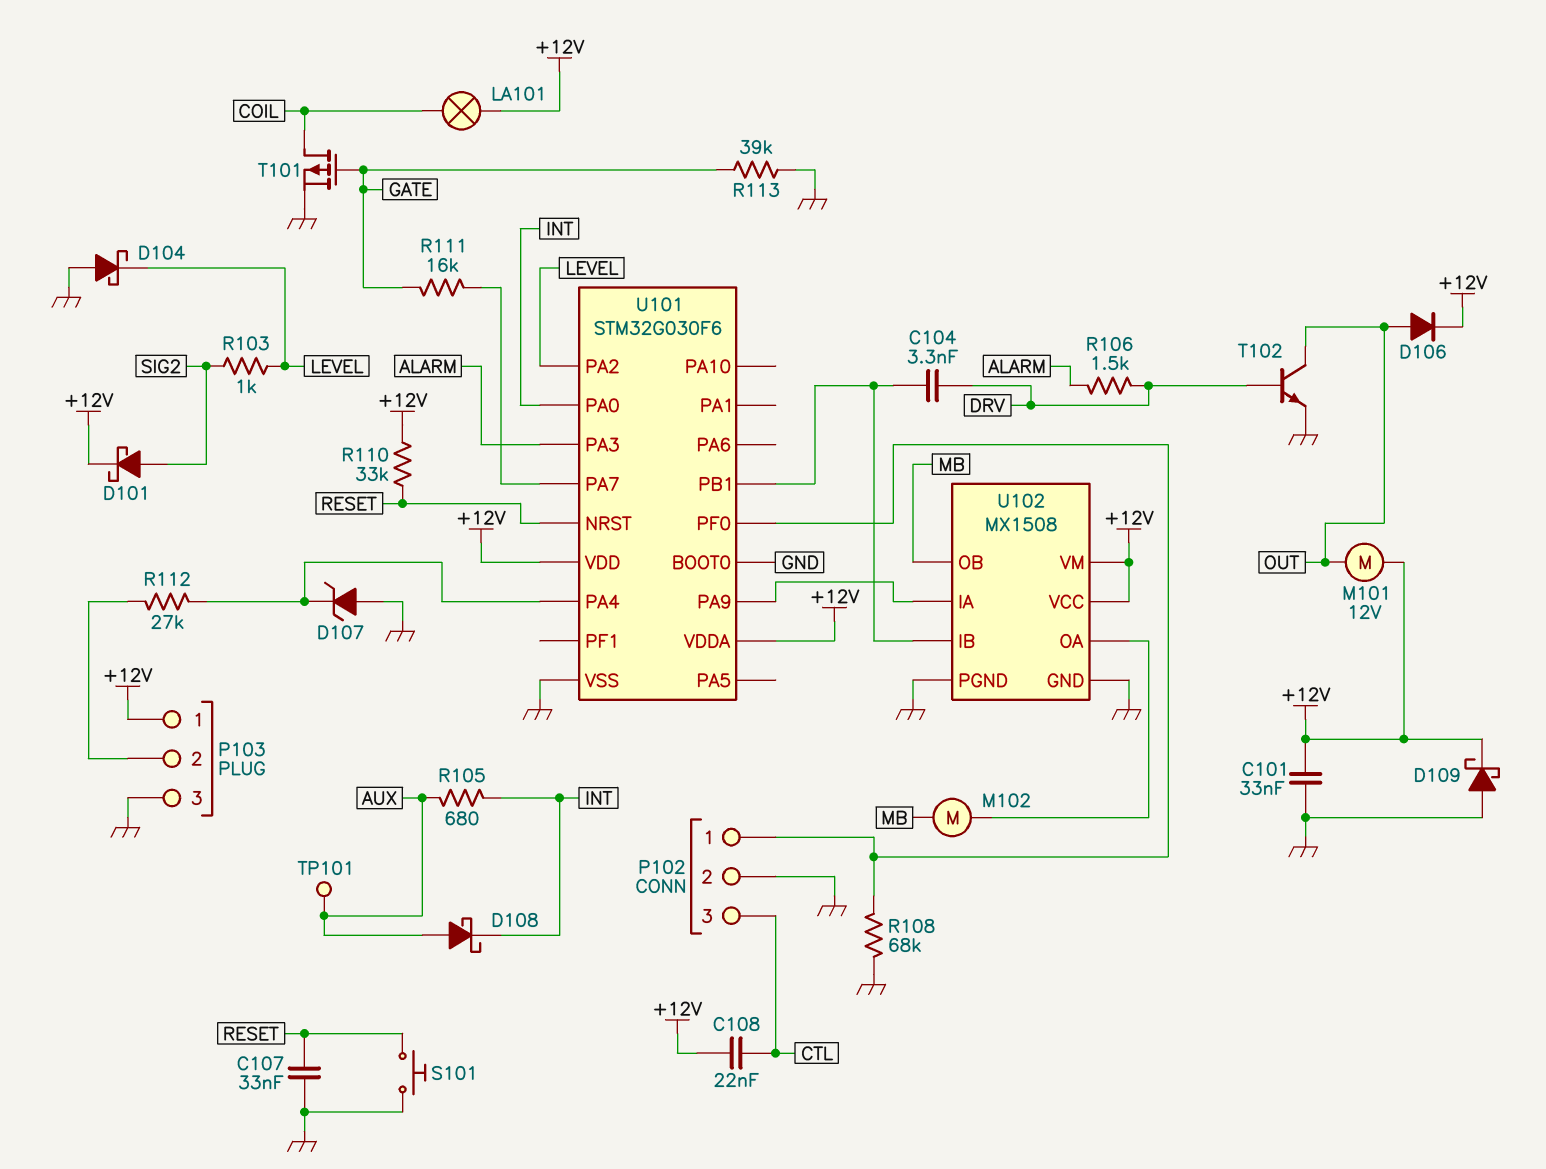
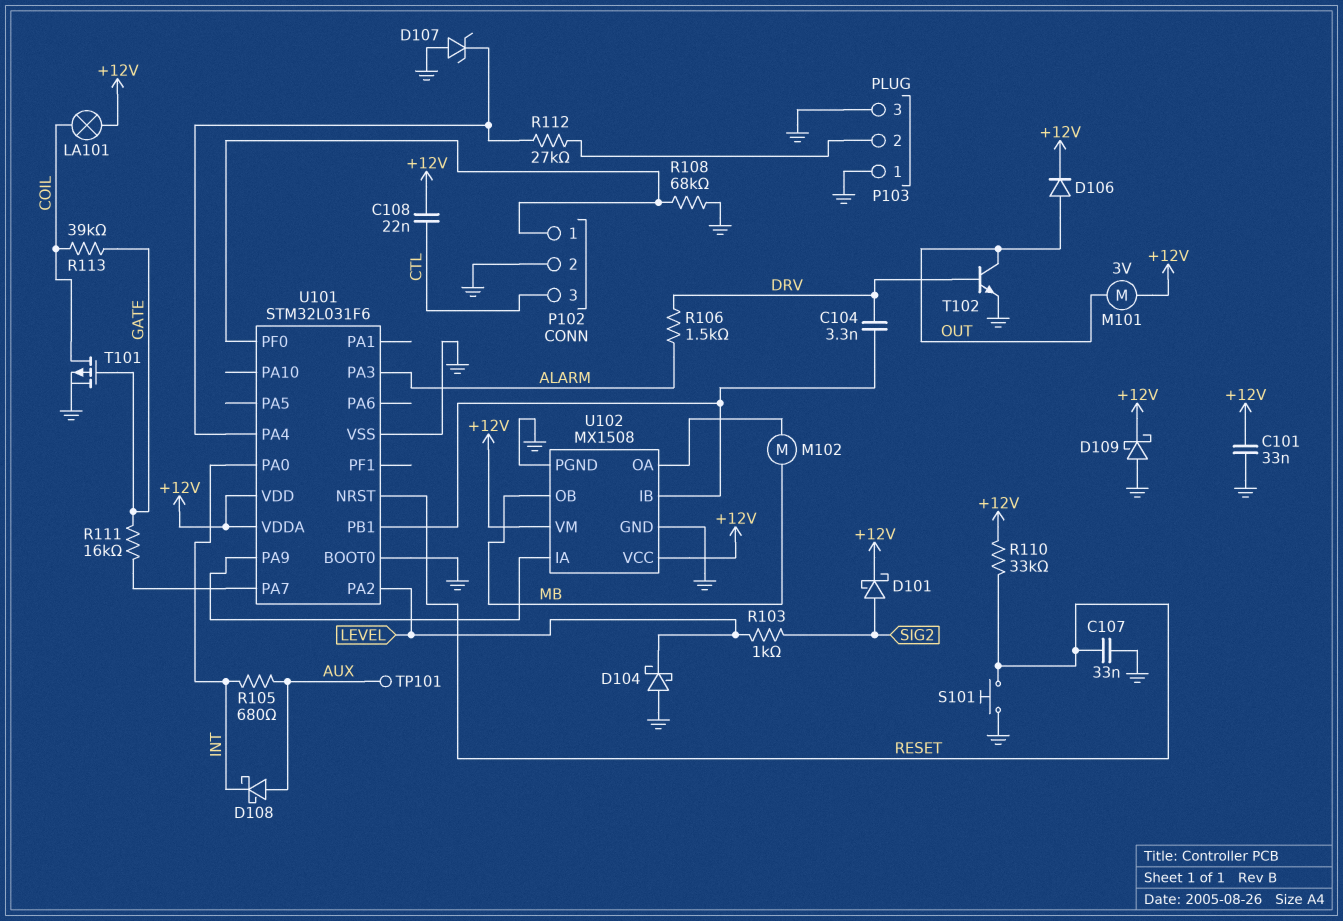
M101: motor 12V (+12V, OUT) -> motor 3V (+12V, OUT)
P103 pin 1: +12V -> GND
R113: 39k (GATE, GND) -> 39k (COIL, GATE)
U101: STM32G030F6 -> STM32L031F6

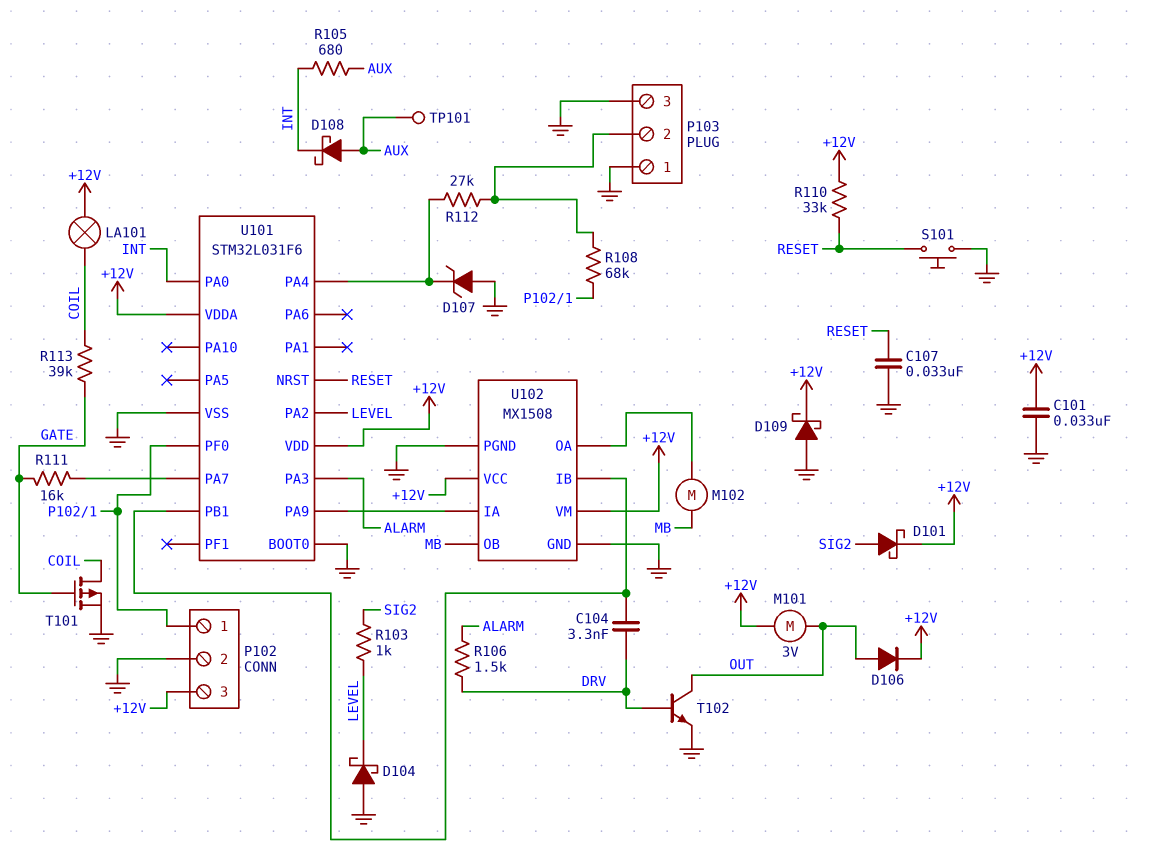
C108: 22nF (+12V, CTL) -> none
P102 pin 3: CTL -> +12V
R108: 68k (GND, P102/1) -> 68k (P102/1, P103/2)

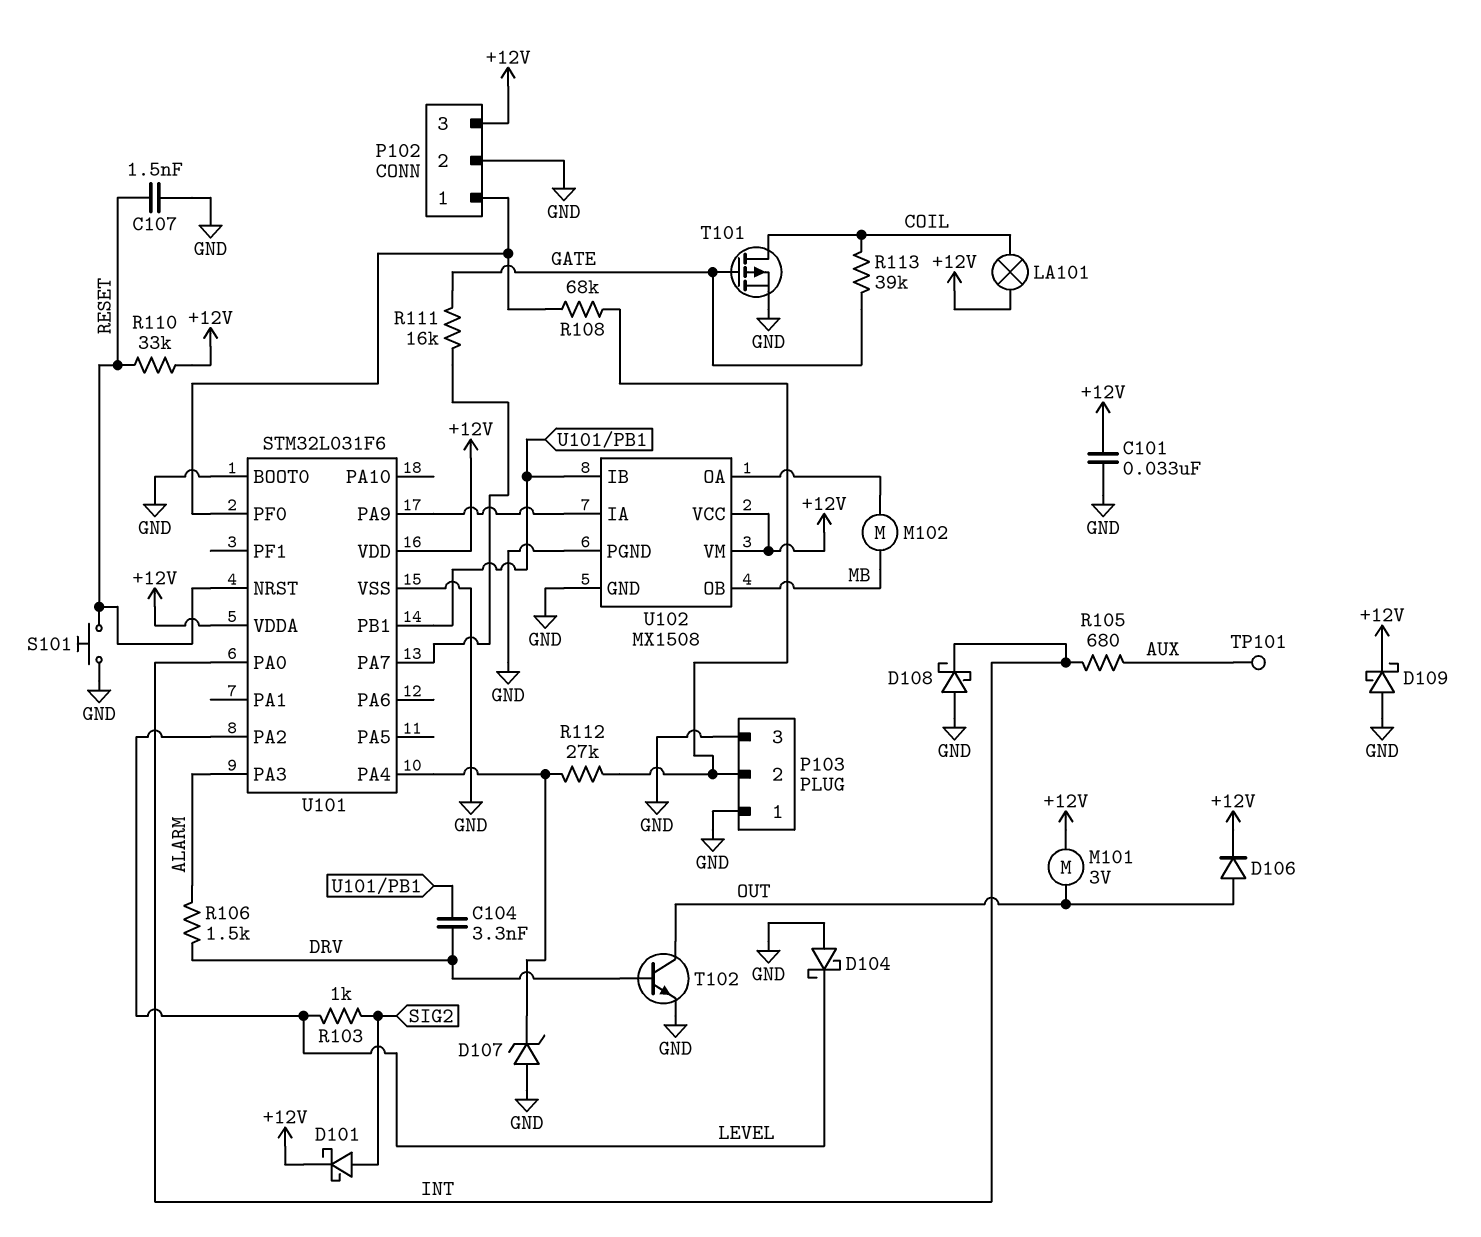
C107: 33nF (GND, RESET) -> 1.5nF (GND, RESET)
D108: schottky (A AUX, K INT) -> schottky (A GND, K INT)

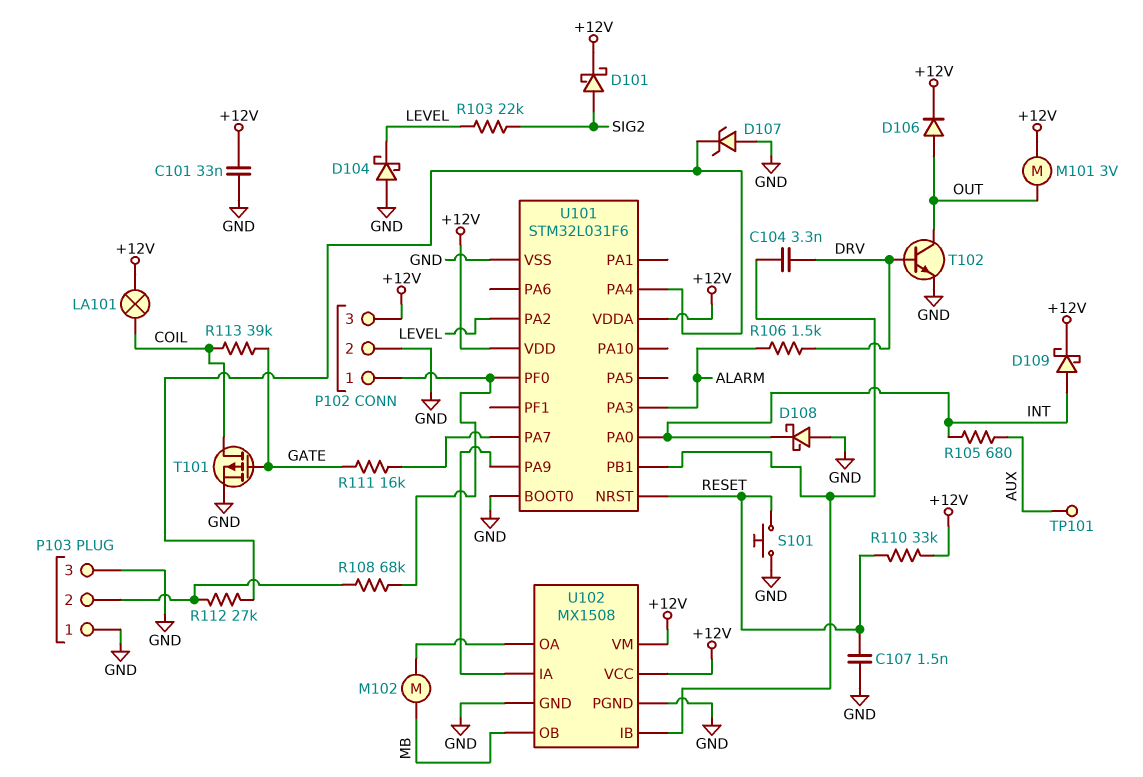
D109: schottky (A GND, K +12V) -> schottky (A INT, K +12V)
R103: 1k (LEVEL, SIG2) -> 22k (LEVEL, SIG2)

